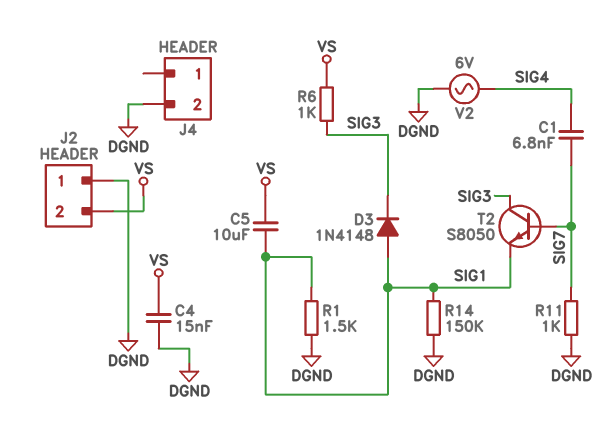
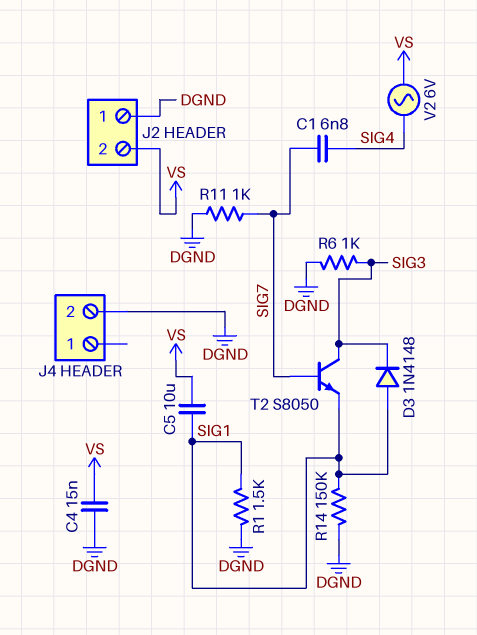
R6: 1k (SIG3, VS) -> 1k (DGND, SIG3)
V2: AC 6V (DGND, SIG4) -> AC 6V (SIG4, VS)

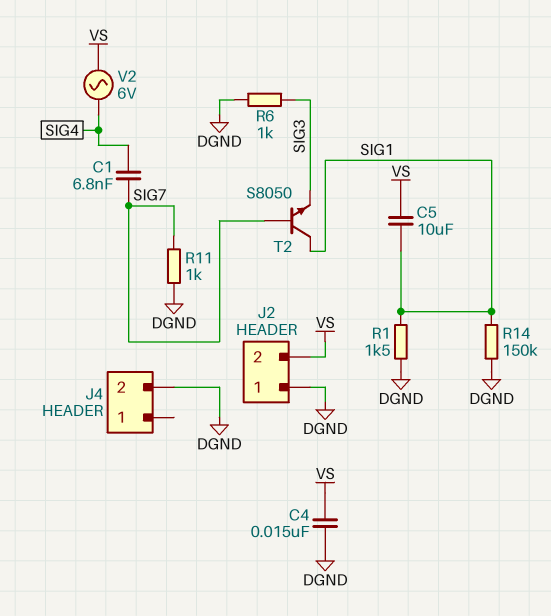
D3: diode 1N4148 (A SIG1, K SIG3) -> none
T2: NPN S8050 (B SIG7, C SIG3, E SIG1) -> NPN S8050 (B SIG7, C SIG1, E SIG3)

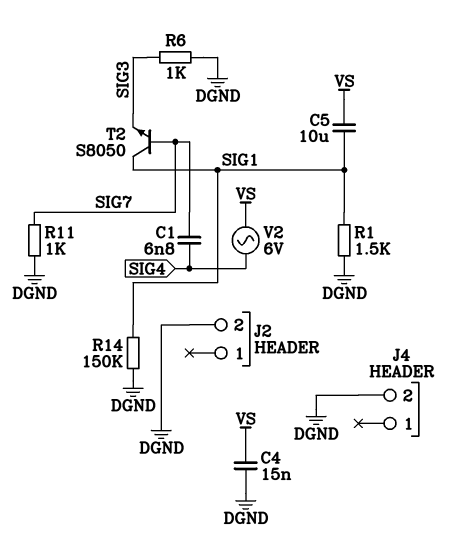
J2 pin 1: DGND -> none
J2 pin 2: VS -> DGND

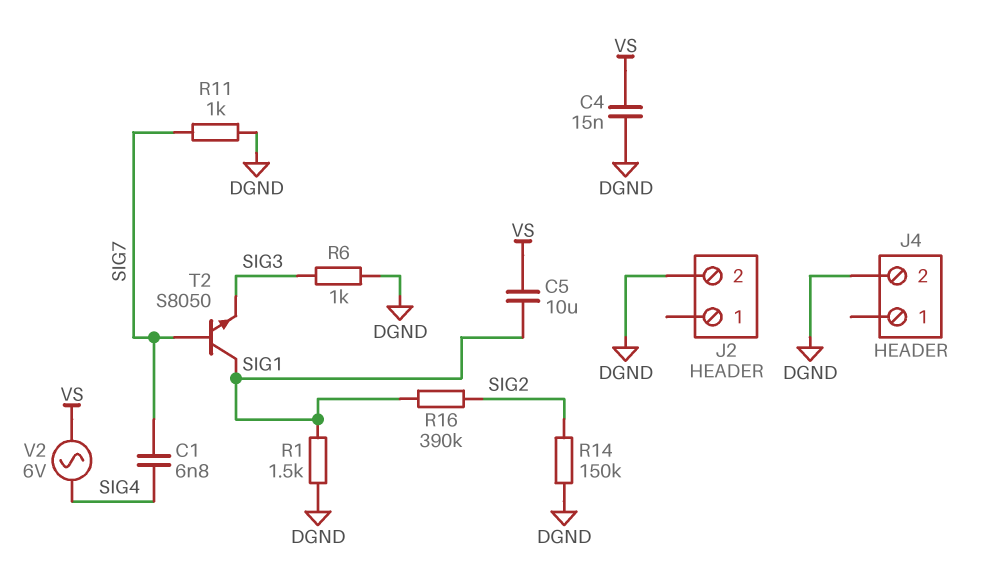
R14: 150k (DGND, SIG1) -> 150k (DGND, SIG2)
R16: none -> 390k (SIG1, SIG2)

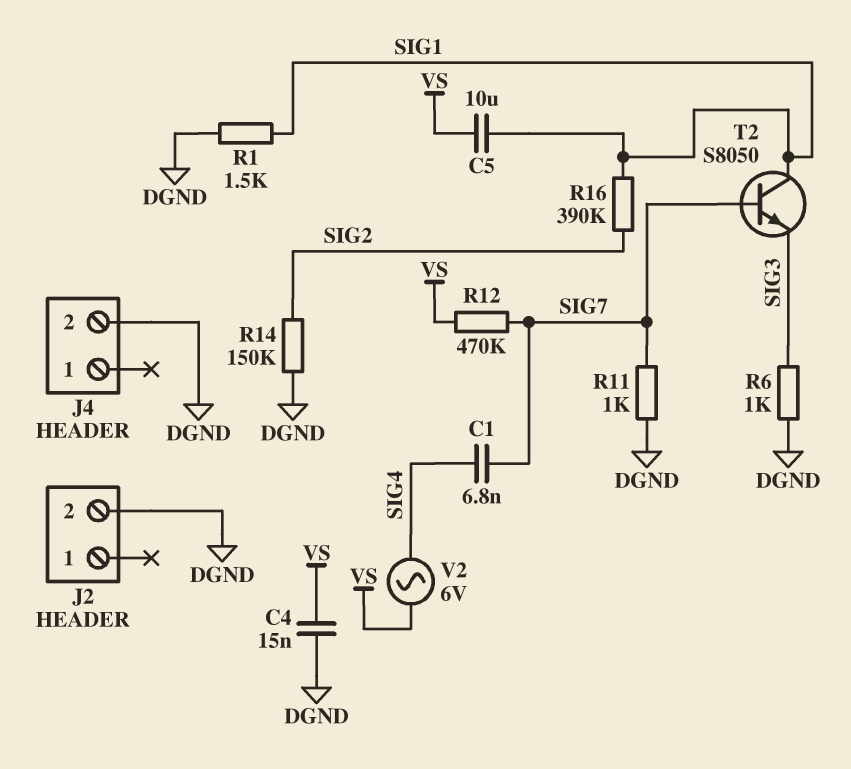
R12: none -> 470k (SIG7, VS)

